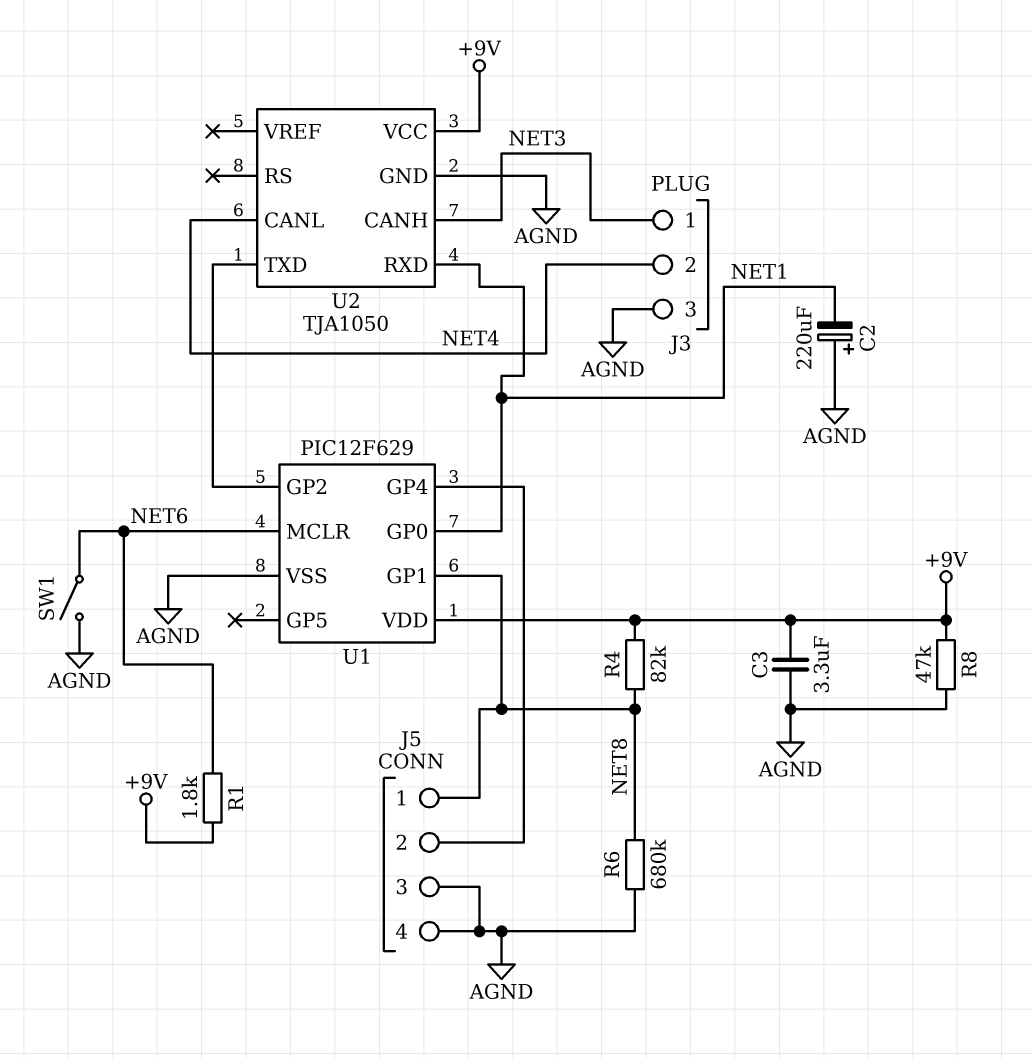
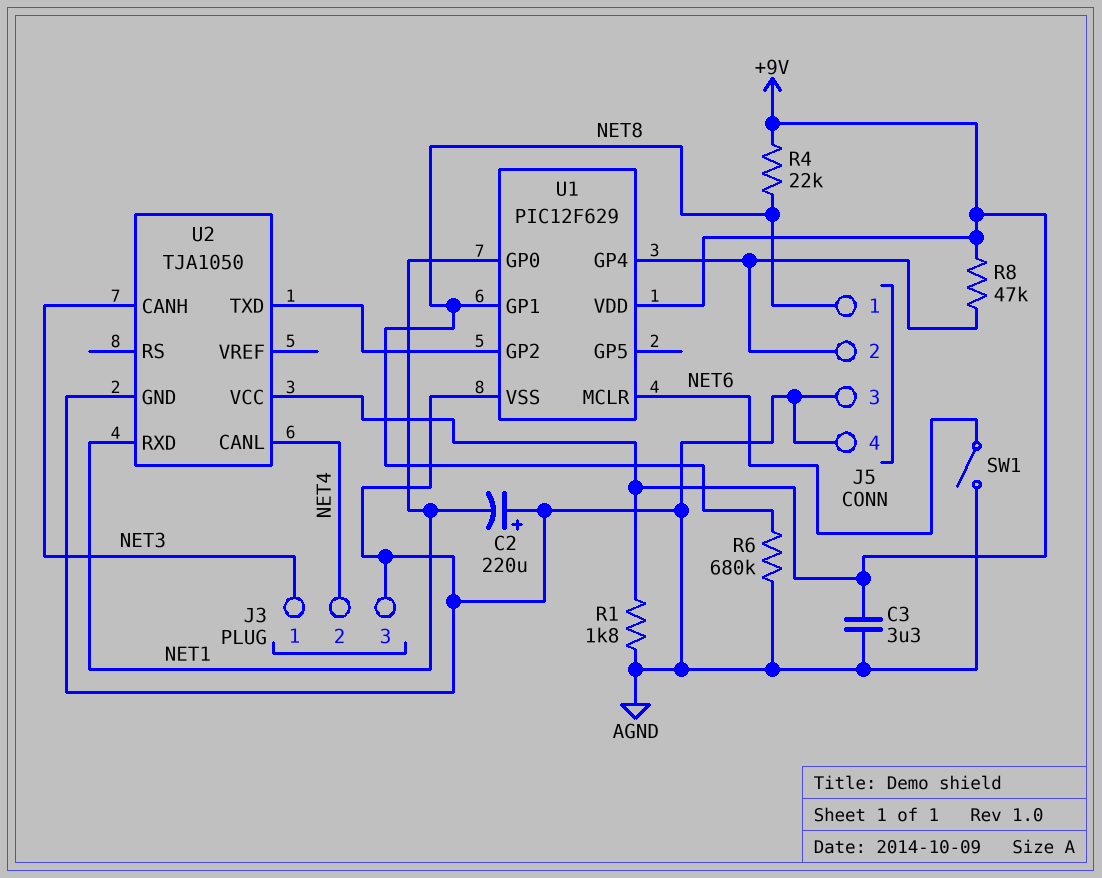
R1: 1.8k (+9V, NET6) -> 1.8k (+9V, AGND)
R4: 82k (+9V, NET8) -> 22k (+9V, NET8)
R8: 47k (+9V, AGND) -> 47k (+9V, J5/2)

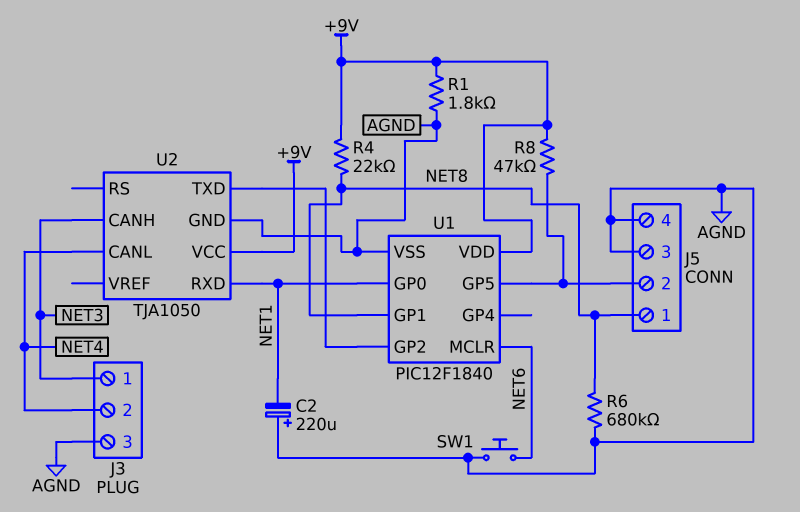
C3: 3.3uF (+9V, AGND) -> none
SW1: switch (AGND, NET6) -> button (AGND, NET6)
U1: PIC12F629 -> PIC12F1840
U1 pin GP4: J5/2 -> none
U1 pin GP5: none -> J5/2

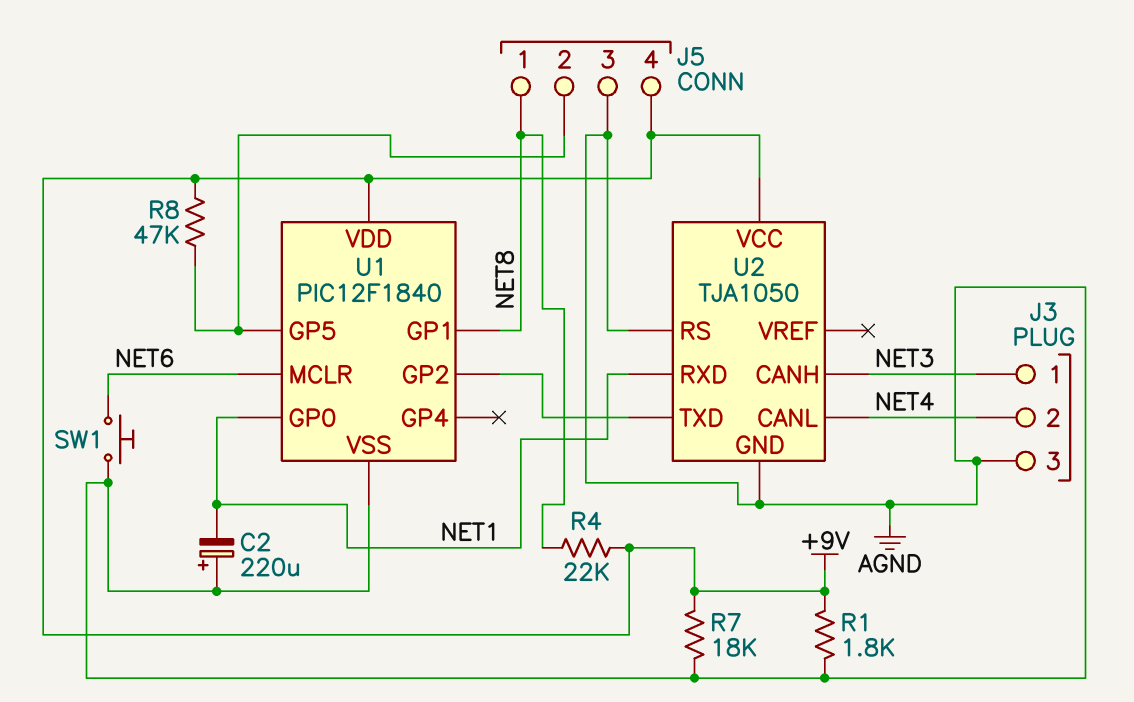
J5 pin 4: AGND -> +9V
R6: 680k (AGND, NET8) -> none
R7: none -> 18k (+9V, AGND)
U2 pin RS: none -> AGND

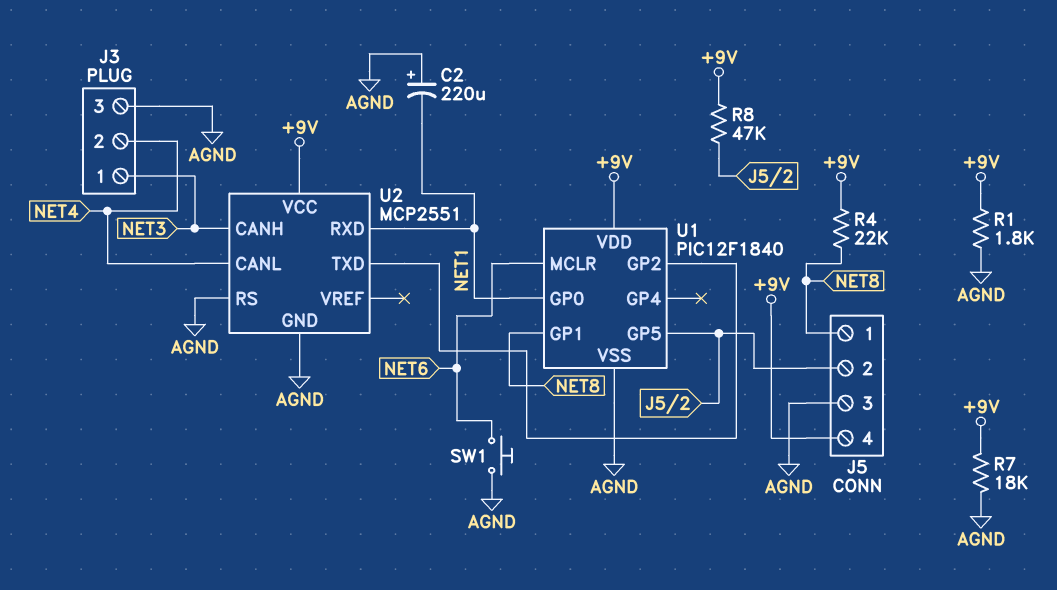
U2: TJA1050 -> MCP2551

